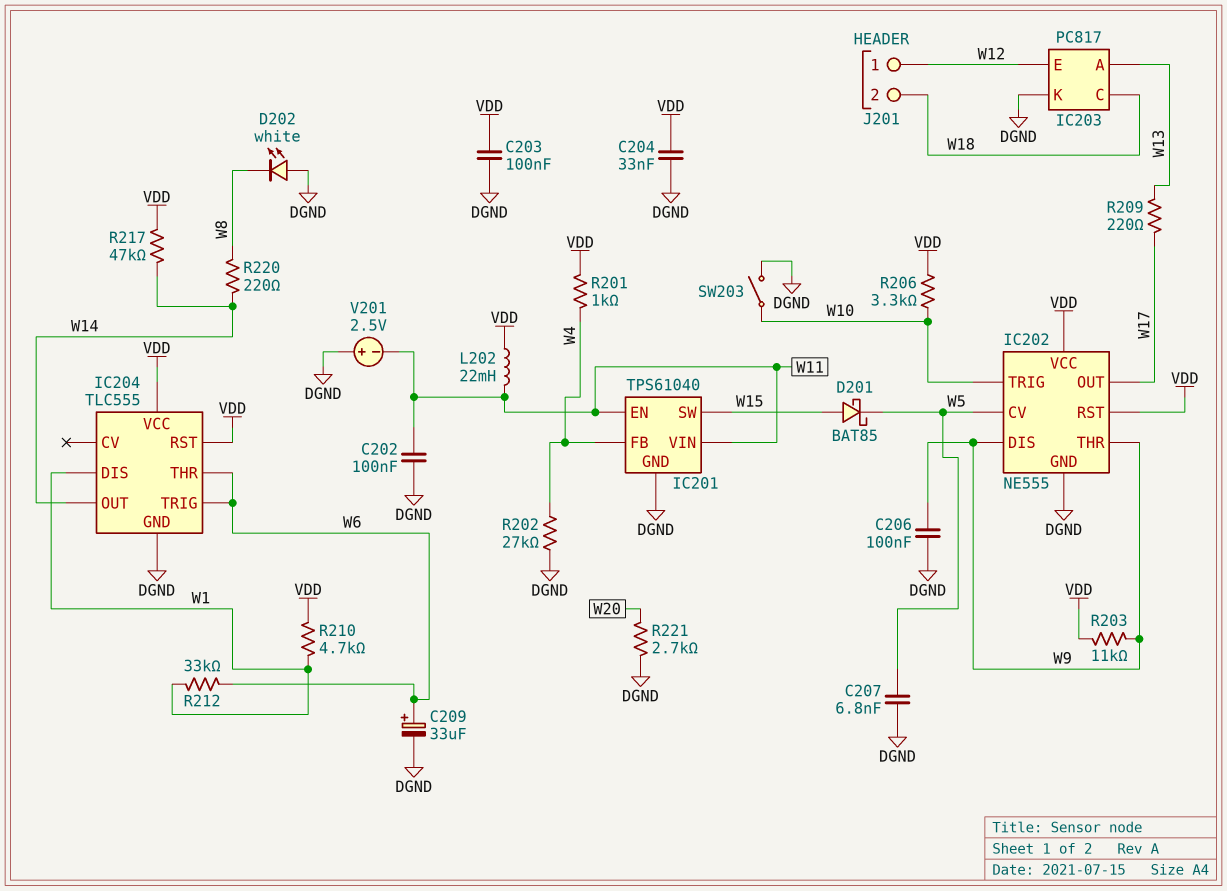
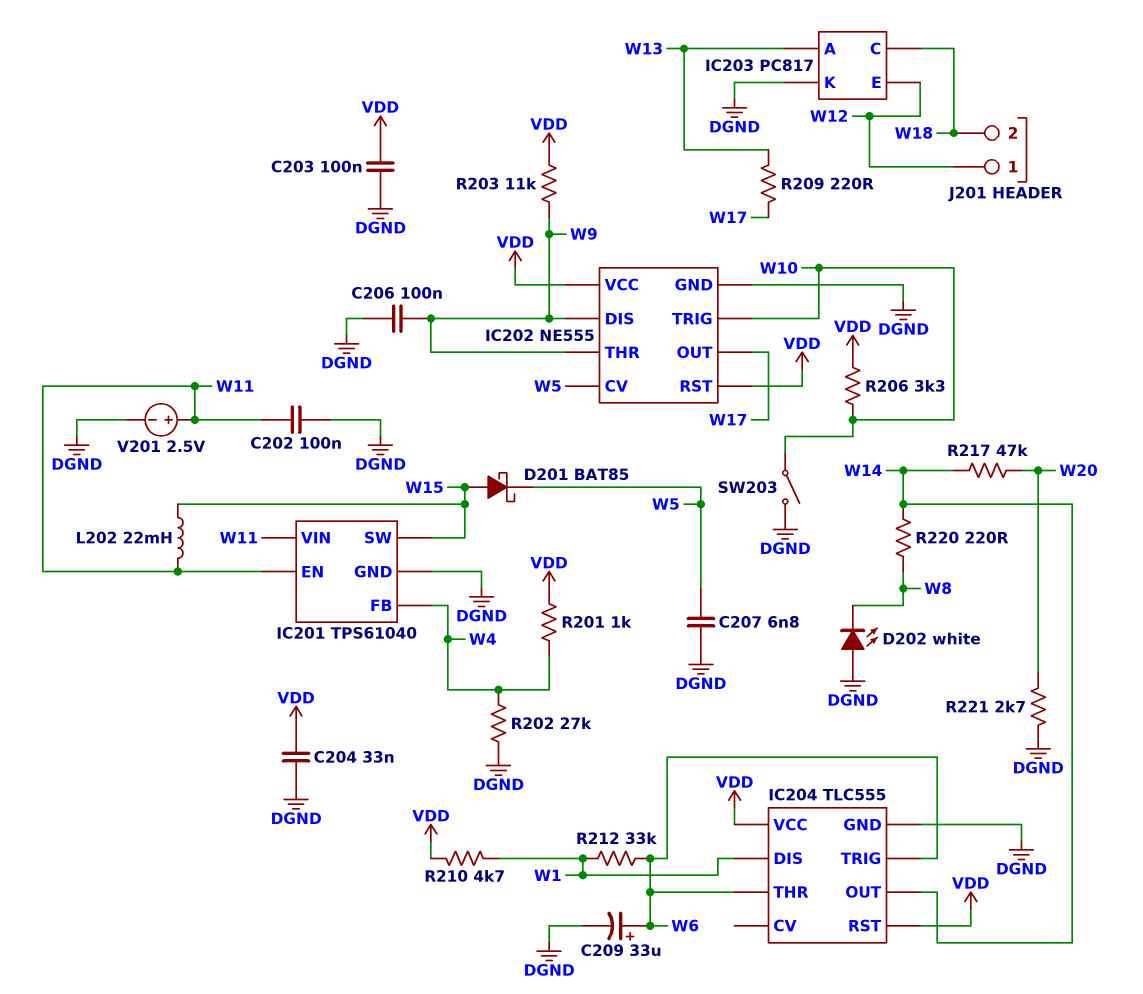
L202: 22mH (VDD, W11) -> 22mH (W11, W15)
R217: 47k (VDD, W14) -> 47k (W14, W20)
V201: 2.5V (plus DGND, minus W11) -> 2.5V (plus W11, minus DGND)

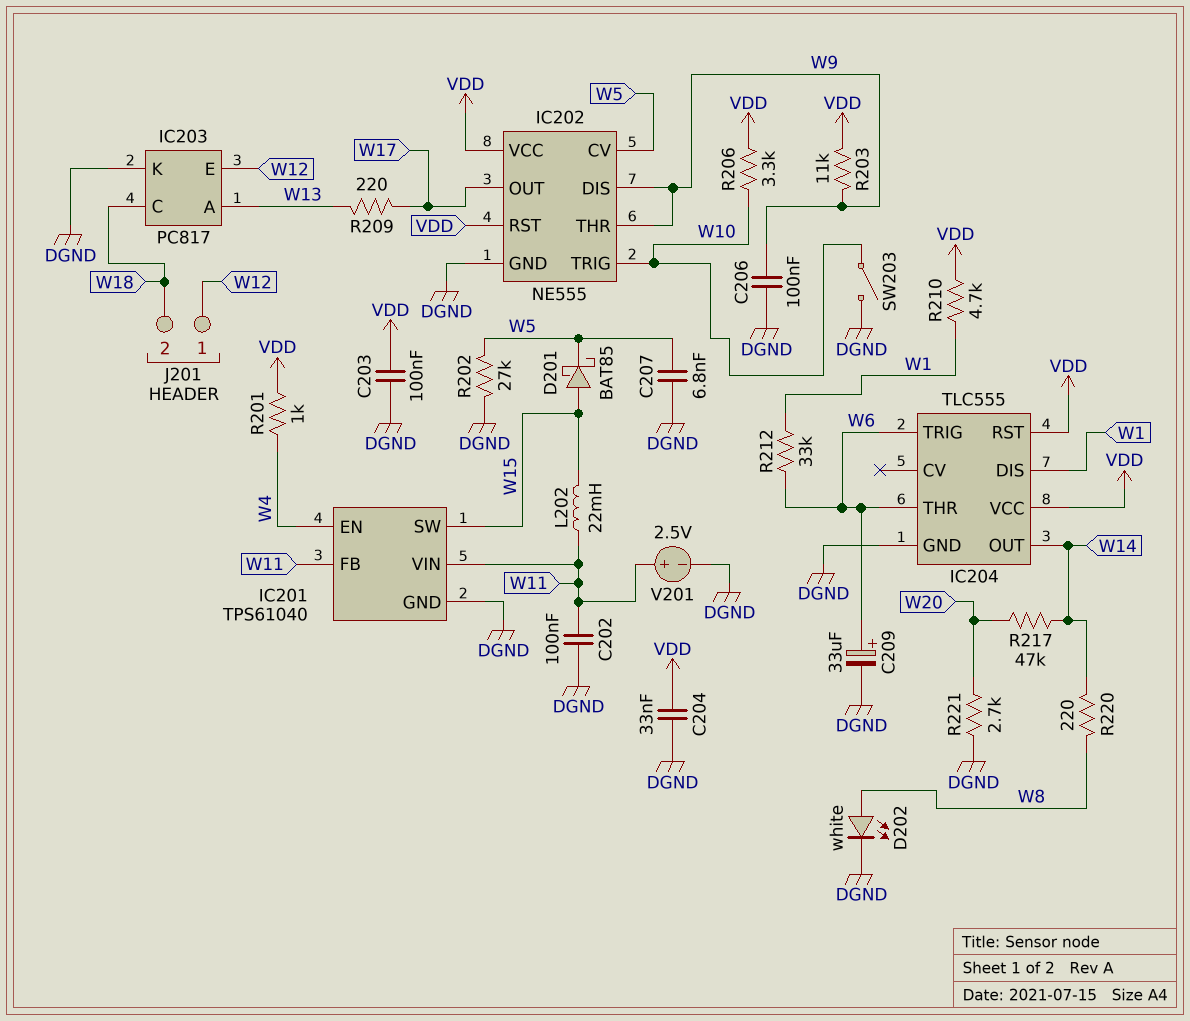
D202: LED white (A DGND, K W8) -> LED white (A W8, K DGND)
IC201 pin EN: W11 -> W4
IC201 pin FB: W4 -> W11
R202: 27k (DGND, W4) -> 27k (DGND, W5)

